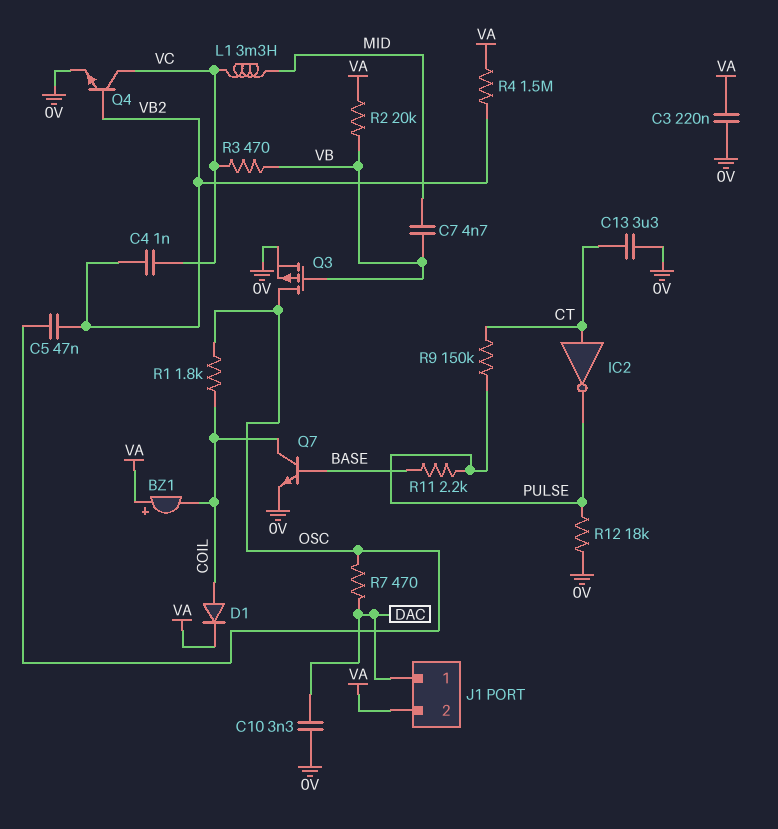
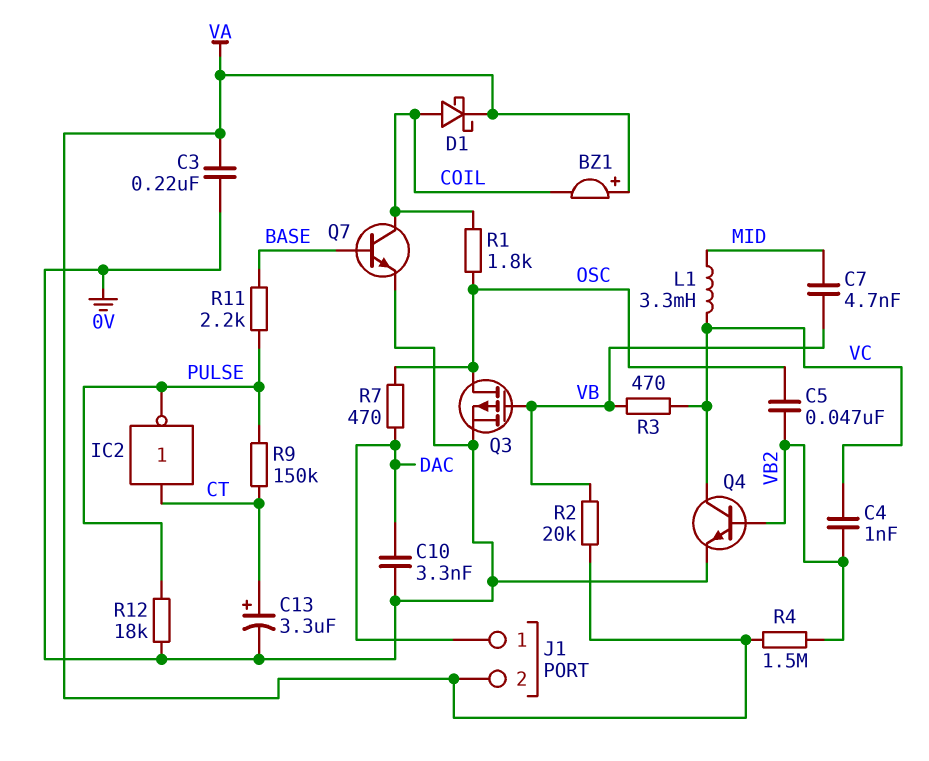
C13: 3.3uF (0V, CT) -> 3.3uF (plus CT, minus 0V)
D1: diode (A COIL, K VA) -> schottky (A COIL, K VA)

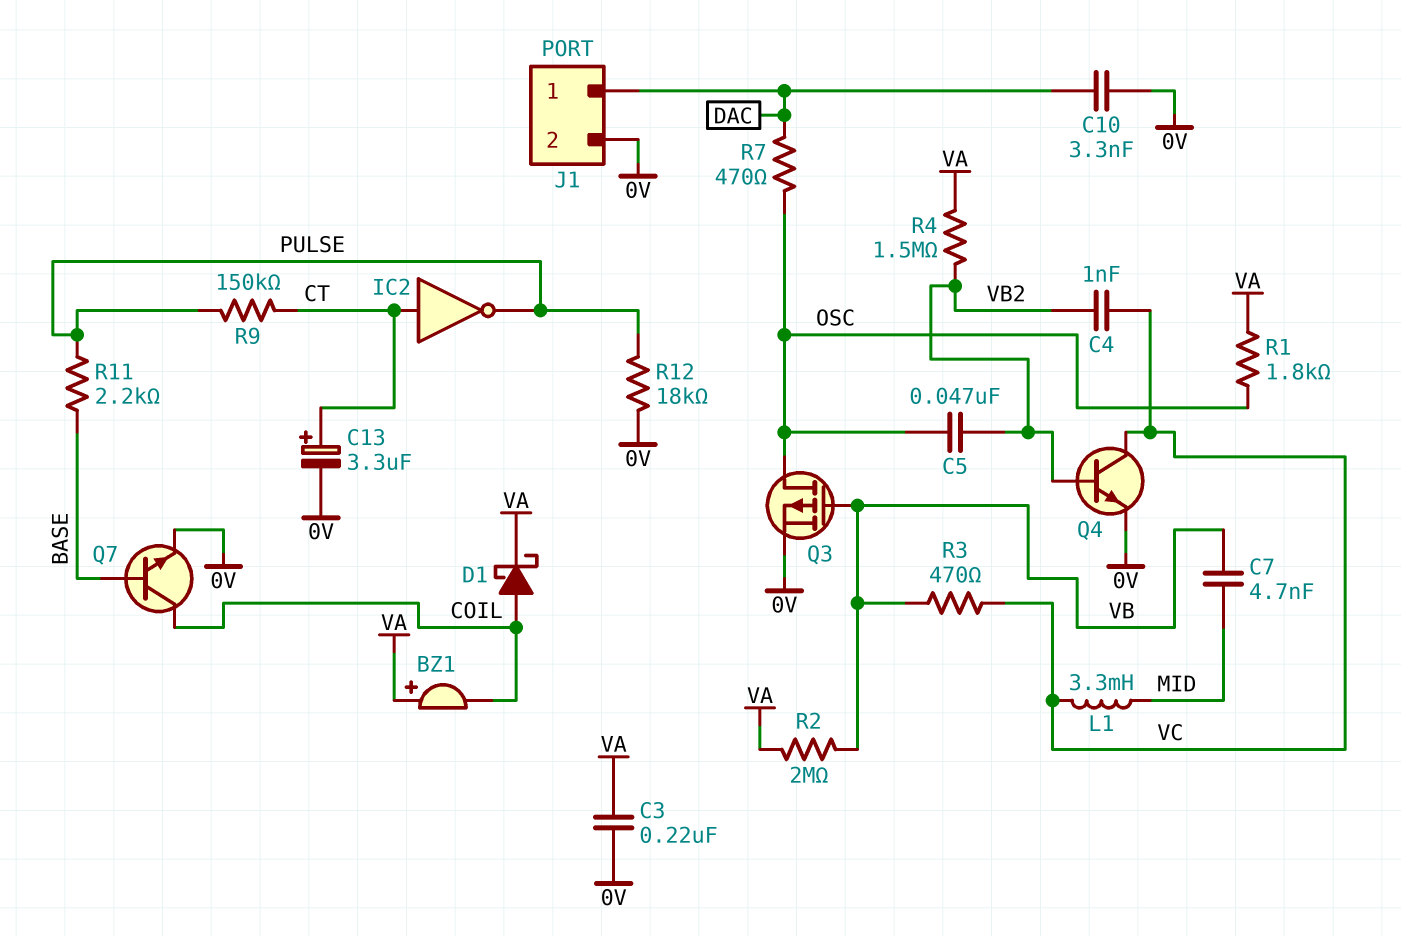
J1 pin 2: VA -> 0V
R1: 1.8k (COIL, OSC) -> 1.8k (OSC, VA)
R2: 20k (VA, VB) -> 2M (VA, VB)

